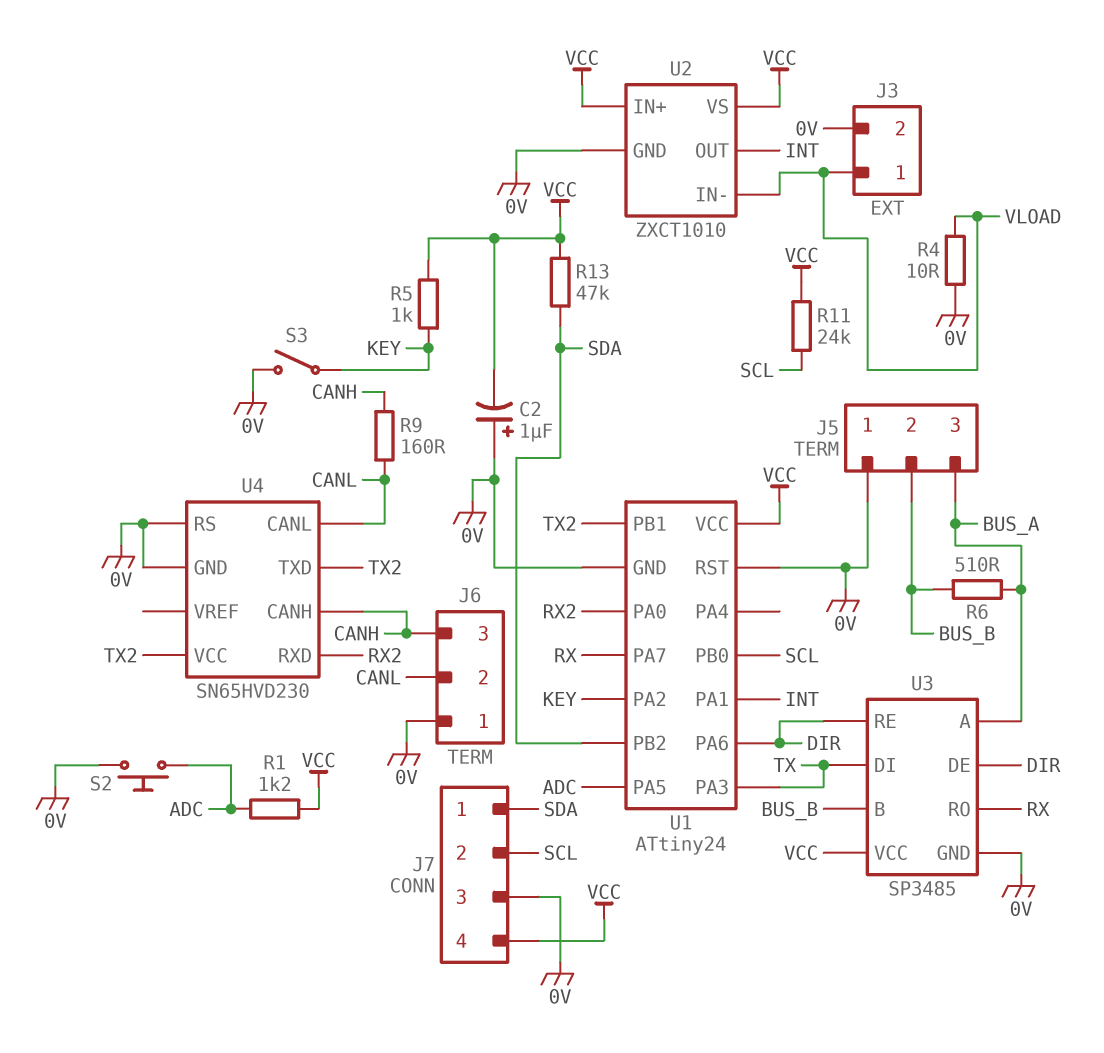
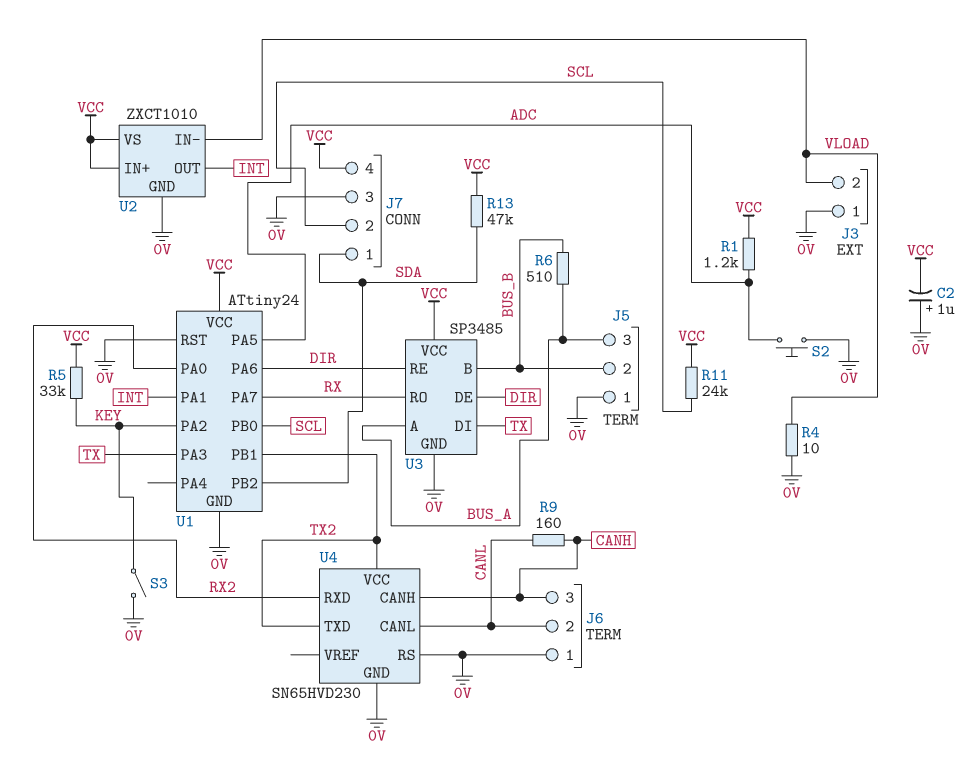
J3 pin 1: VLOAD -> 0V
J3 pin 2: 0V -> VLOAD
R5: 1k (KEY, VCC) -> 33k (KEY, VCC)

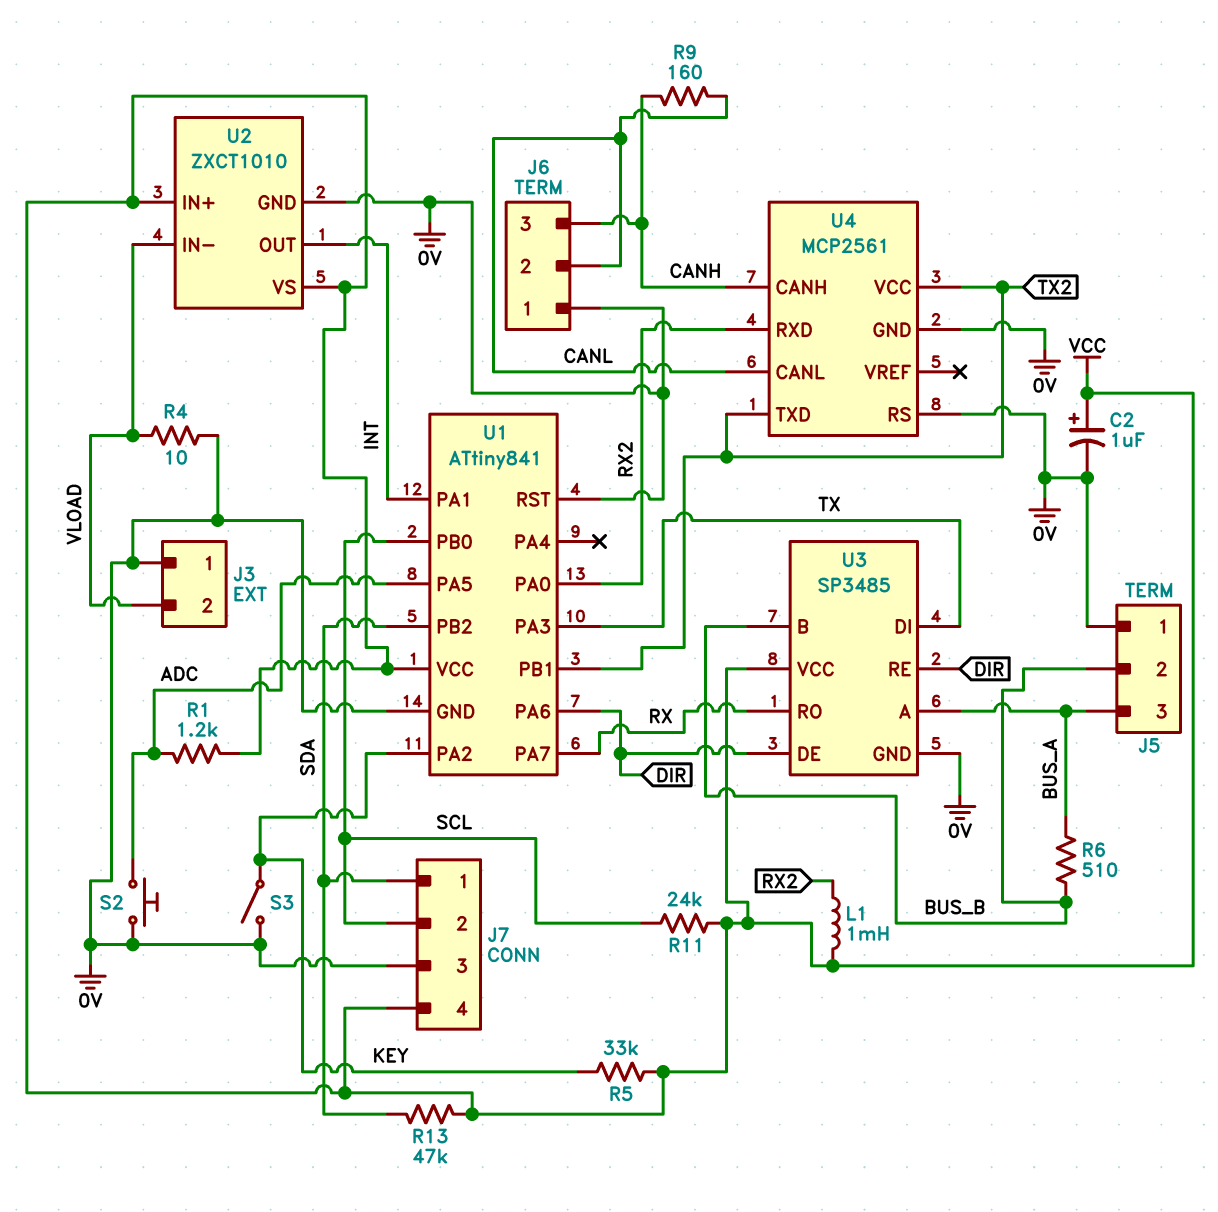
C2: 1uF (plus 0V, minus VCC) -> 1uF (plus VCC, minus 0V)
L1: none -> 1mH (RX2, VCC)
U1: ATtiny24 -> ATtiny841
U4: SN65HVD230 -> MCP2561

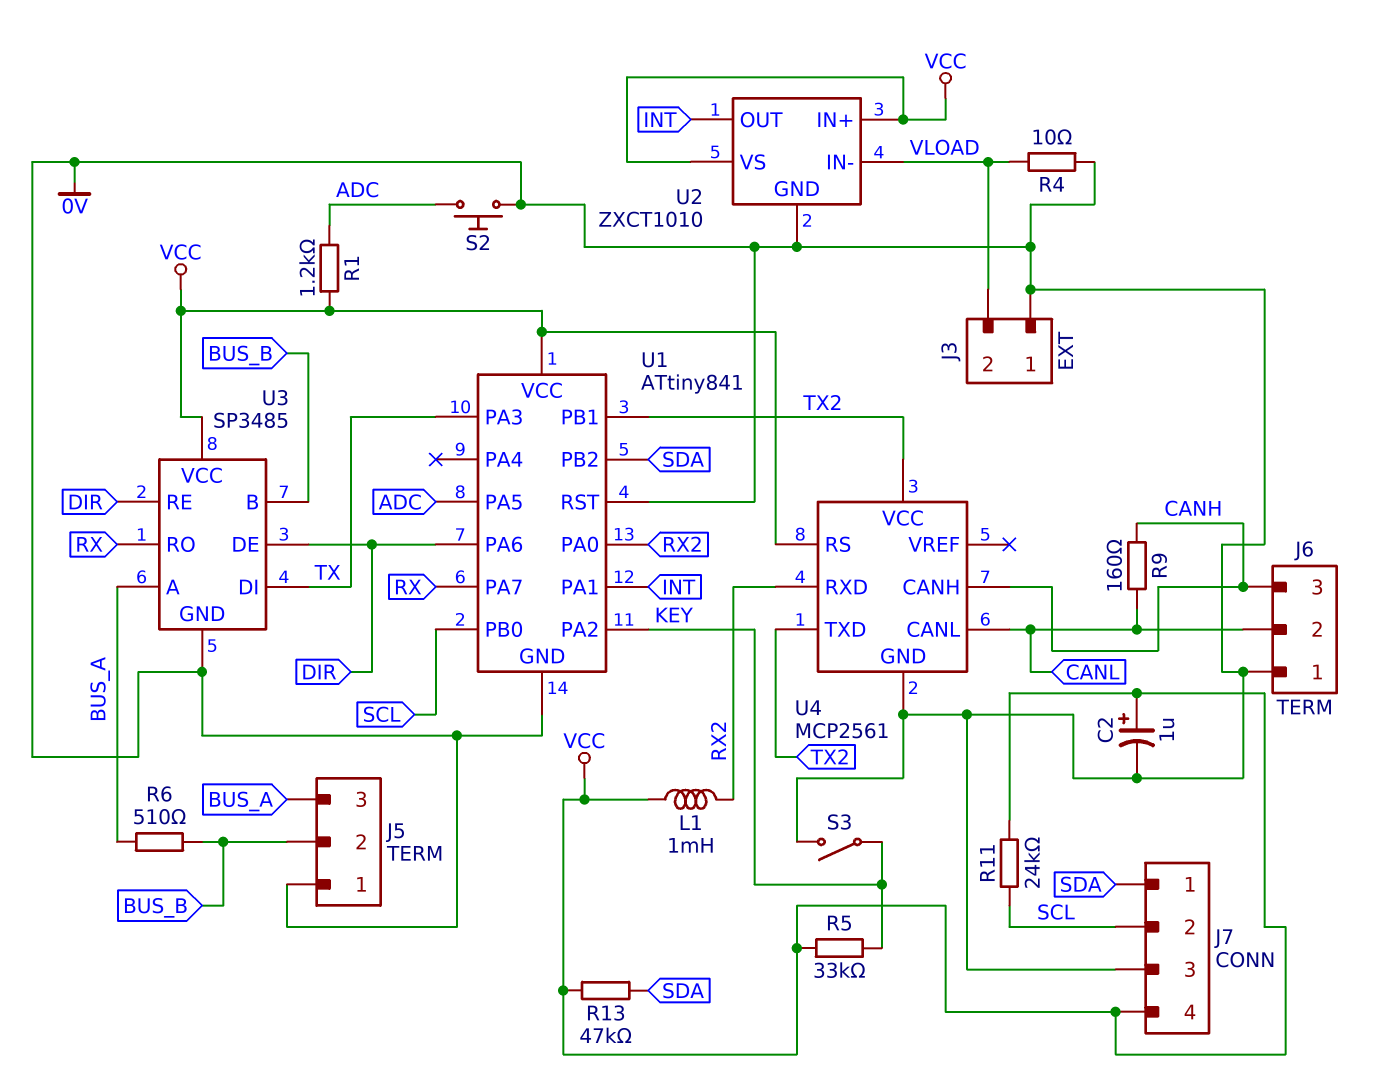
U4 pin RS: 0V -> VCC

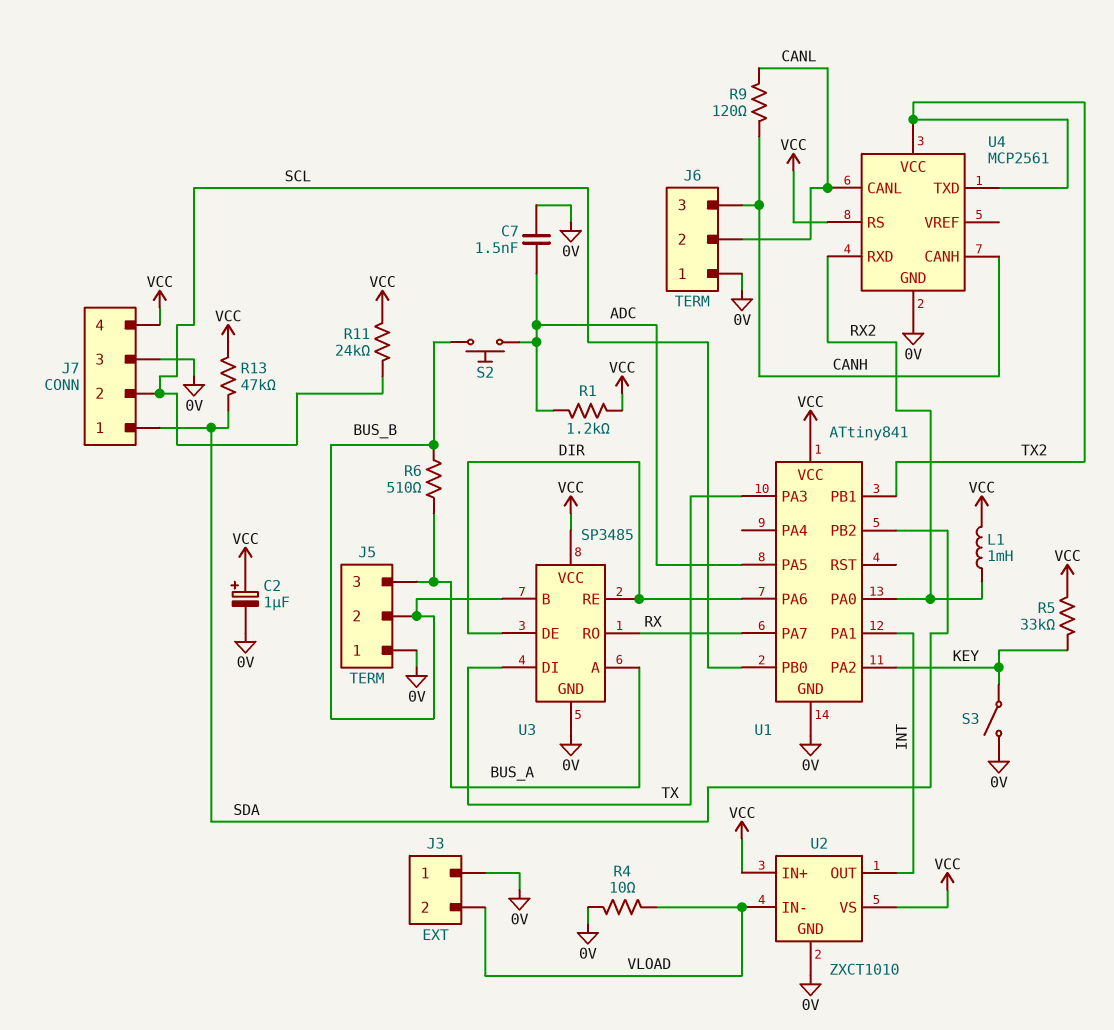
C7: none -> 1.5nF (0V, ADC)
R9: 160 (CANH, CANL) -> 120 (CANH, CANL)
S2: button (0V, ADC) -> button (ADC, BUS_B)
U1 pin RST: 0V -> none

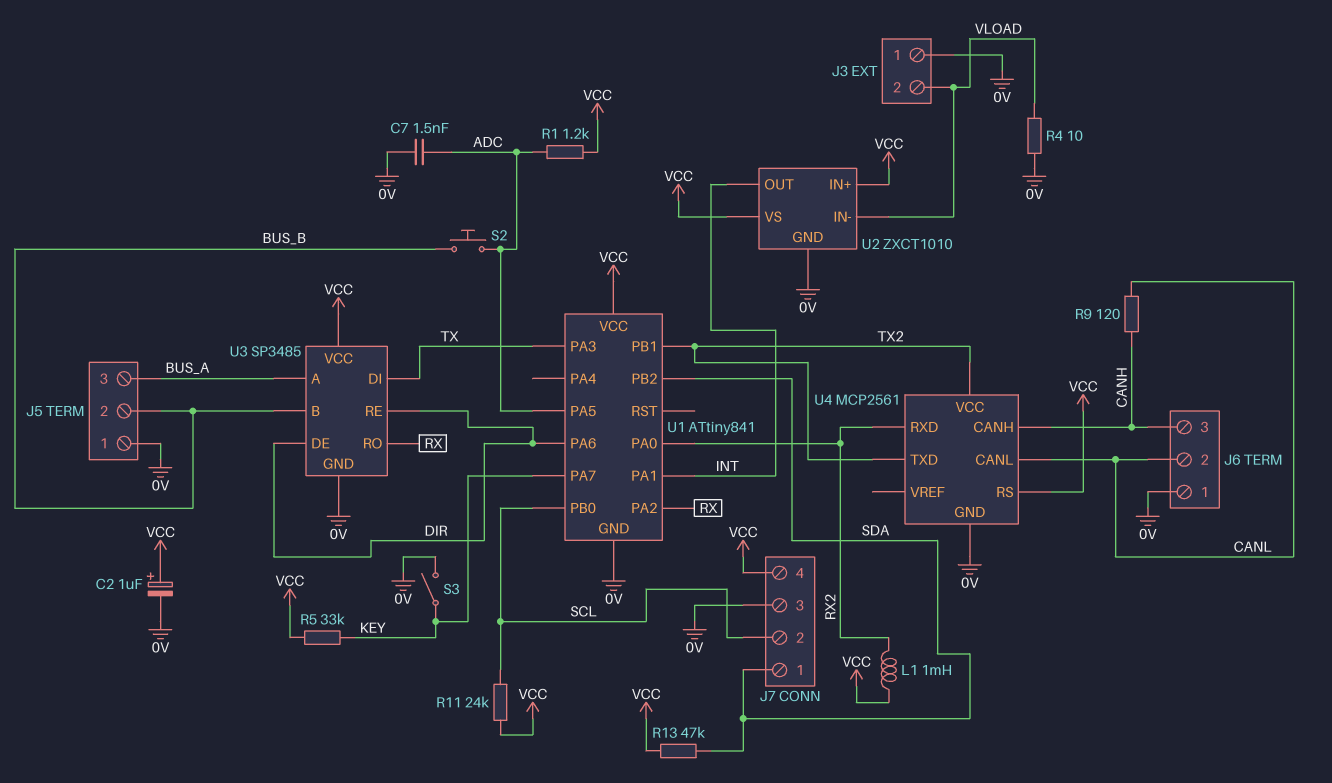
R6: 510 (BUS_A, BUS_B) -> none
U1 pin PA2: KEY -> RX
U1 pin PA7: RX -> KEY

